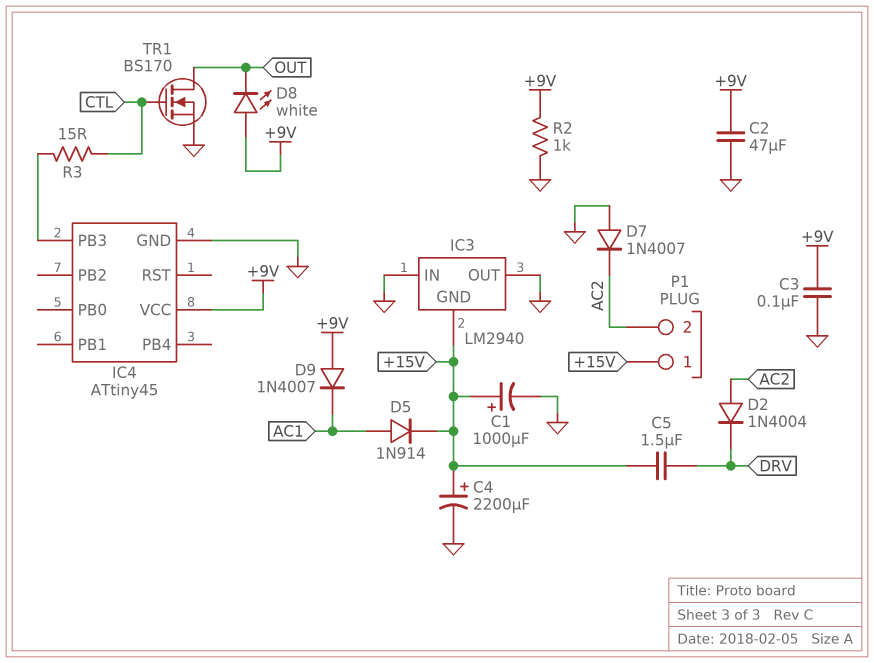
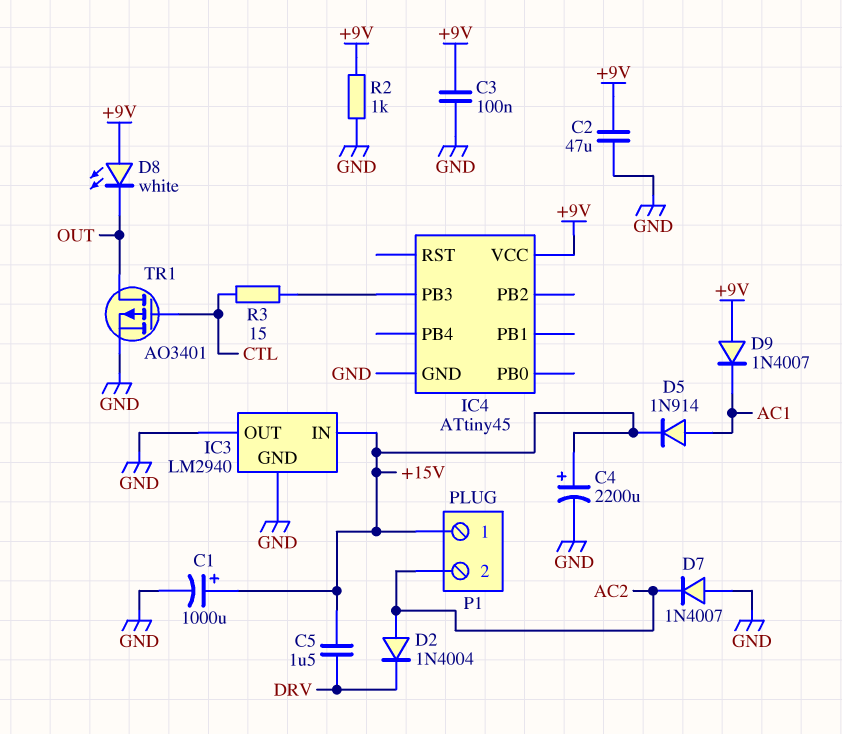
IC3 pin GND: +15V -> GND
IC3 pin IN: GND -> +15V
TR1: NMOS BS170 (G CTL, D OUT, S GND) -> PMOS AO3401 (G CTL, D OUT, S GND)

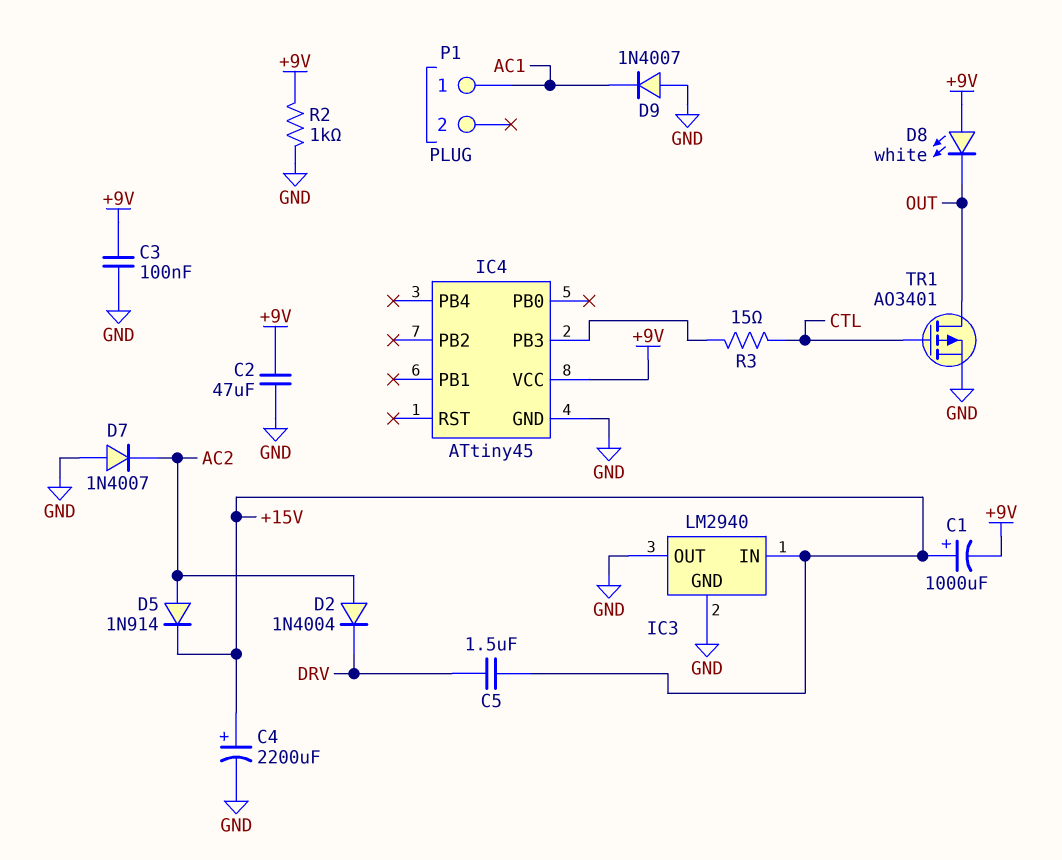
C1: 1000uF (plus +15V, minus GND) -> 1000uF (plus +15V, minus +9V)
D5: diode 1N914 (A AC1, K +15V) -> diode 1N914 (A AC2, K +15V)
D9: diode 1N4007 (A +9V, K AC1) -> diode 1N4007 (A GND, K AC1)
P1 pin 1: +15V -> AC1
P1 pin 2: AC2 -> none

